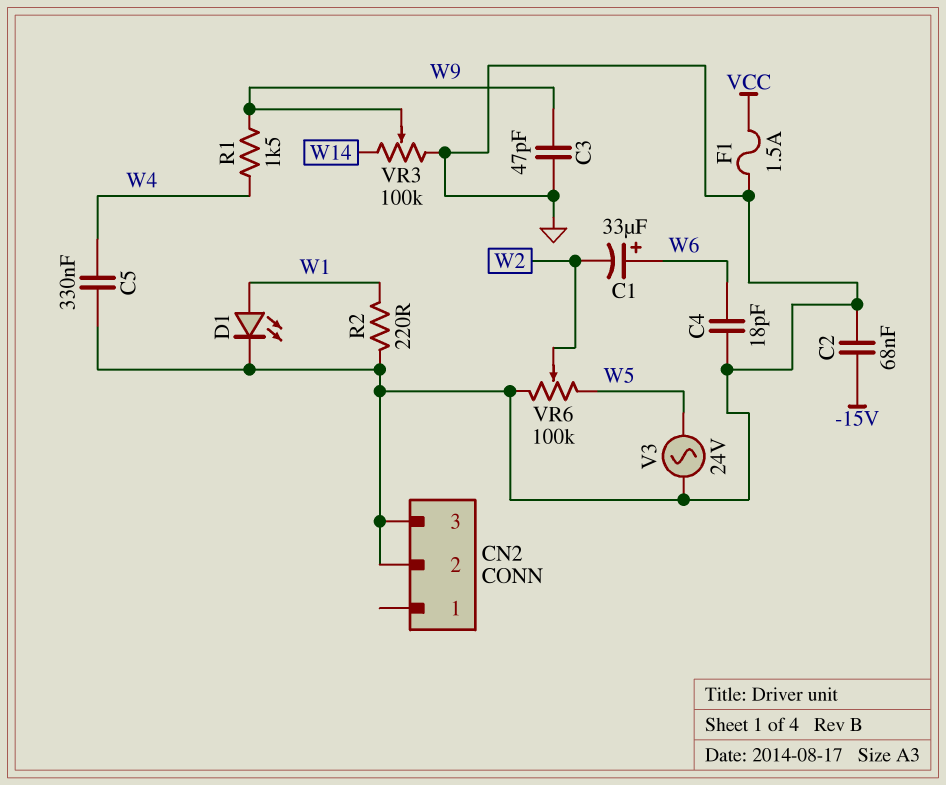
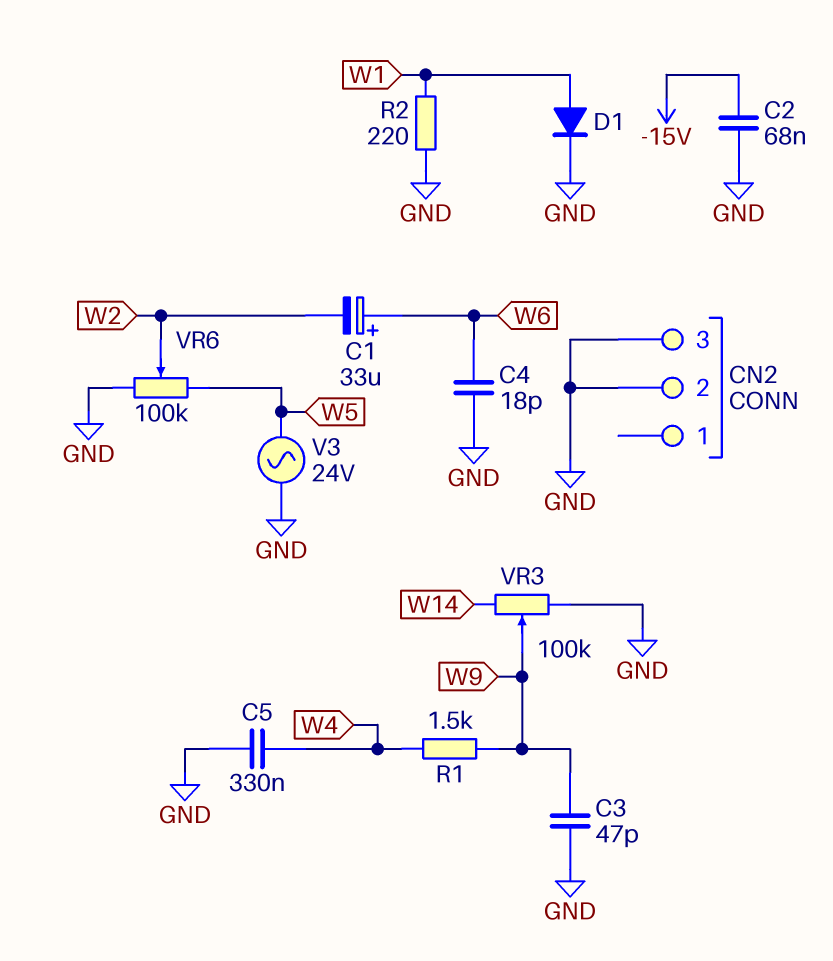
D1: LED (A W1, K GND) -> diode (A W1, K GND)
F1: 1.5A (GND, VCC) -> none

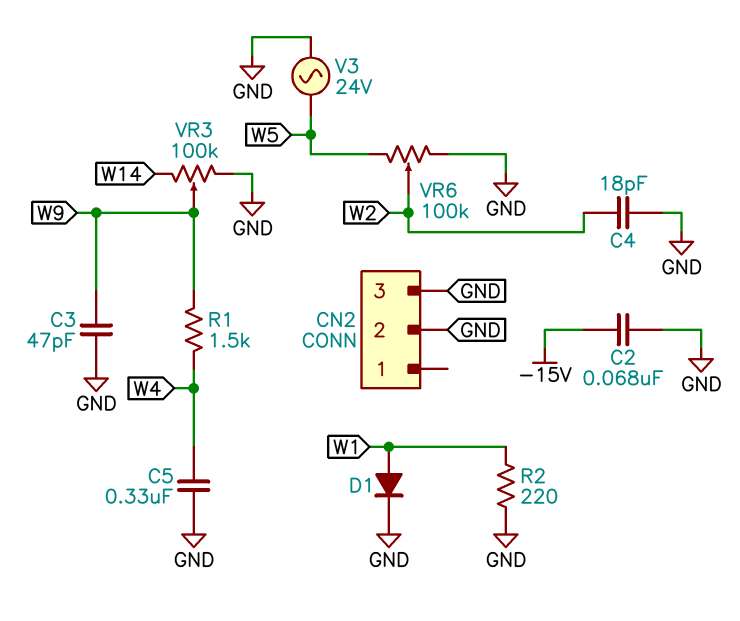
C1: 33uF (plus W6, minus W2) -> none
C4: 18pF (GND, W6) -> 18pF (GND, W2)

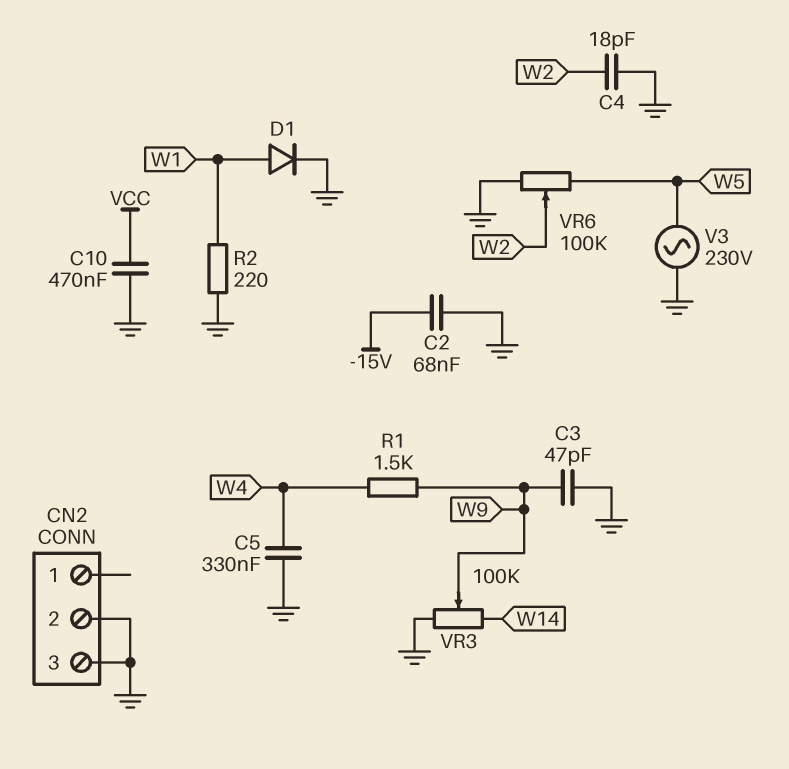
C10: none -> 470nF (GND, VCC)
V3: AC 24V (GND, W5) -> AC 230V (GND, W5)

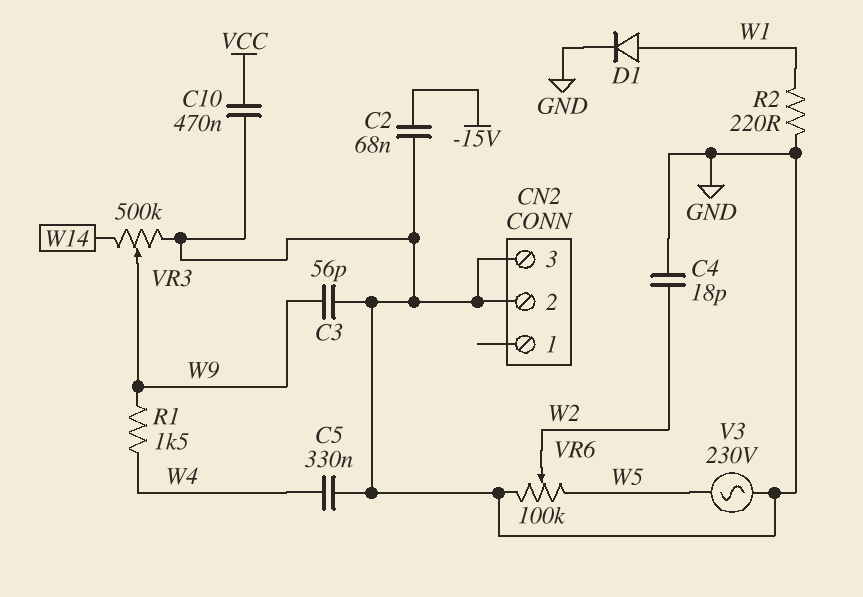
C3: 47pF (GND, W9) -> 56pF (GND, W9)
VR3: 100k (GND, W14, wiper W9) -> 500k (GND, W14, wiper W9)

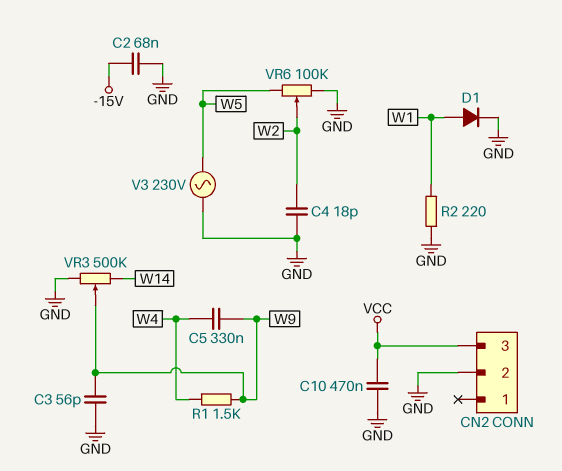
C5: 330nF (GND, W4) -> 330nF (W4, W9)
CN2 pin 3: GND -> VCC

